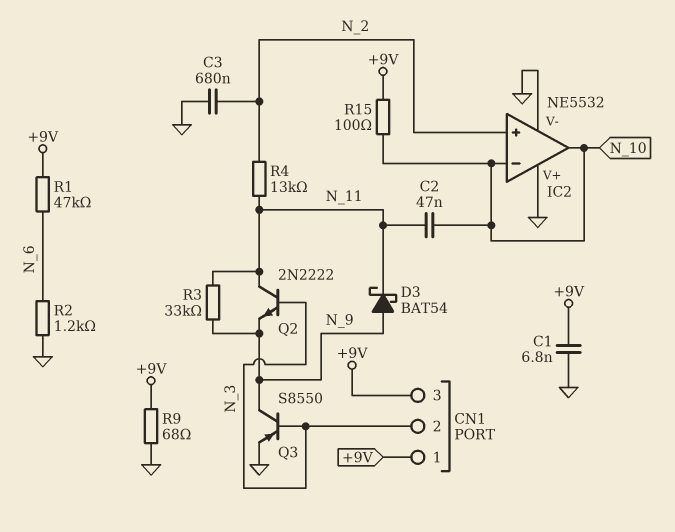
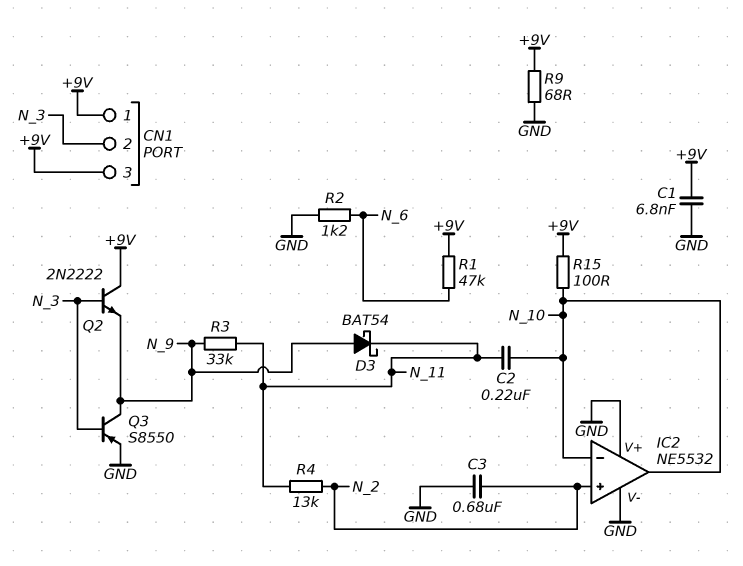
C2: 47nF (N_10, N_11) -> 220nF (N_10, N_11)
Q2: NPN 2N2222 (B N_3, C N_11, E N_9) -> NPN 2N2222 (B N_3, C +9V, E N_9)

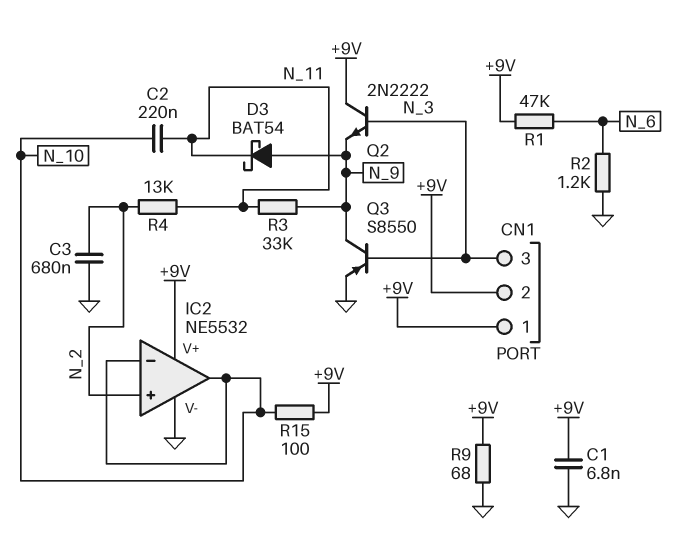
CN1 pin 2: N_3 -> +9V
CN1 pin 3: +9V -> N_3
IC2 pin V+: GND -> +9V

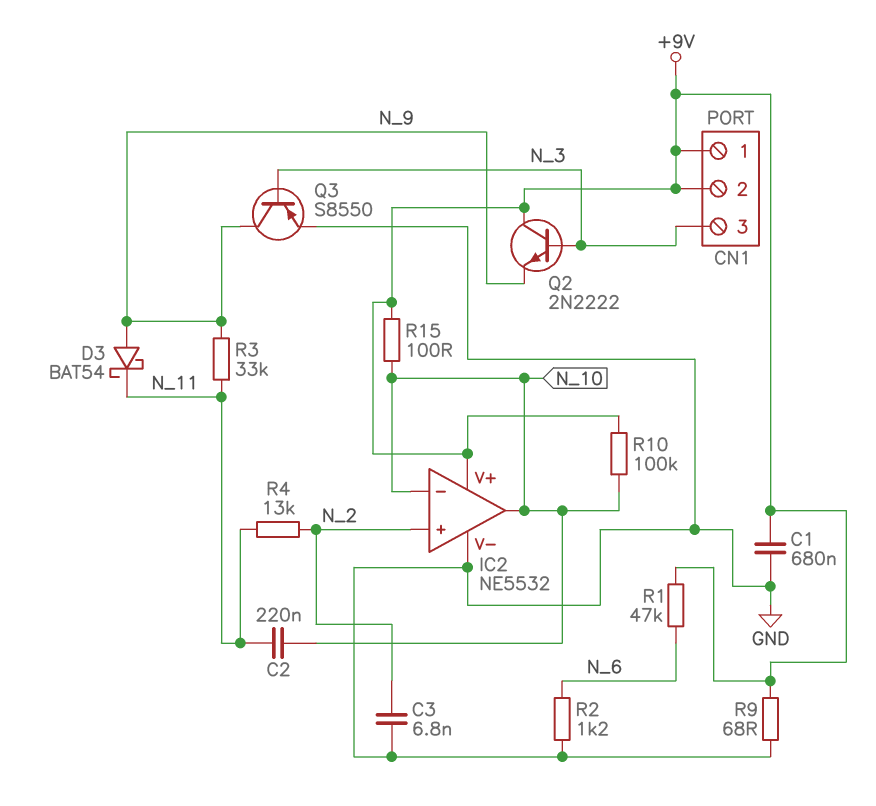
C1: 6.8nF (+9V, GND) -> 680nF (+9V, GND)
C3: 680nF (GND, N_2) -> 6.8nF (GND, N_2)
R10: none -> 100k (+9V, N_10)

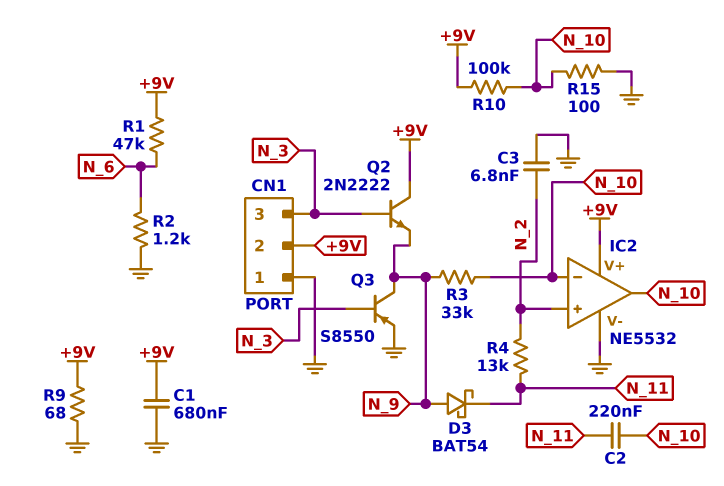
CN1 pin 1: +9V -> GND
R3: 33k (N_9, N_11) -> 33k (N_9, N_10)
R15: 100 (+9V, N_10) -> 100 (GND, N_10)

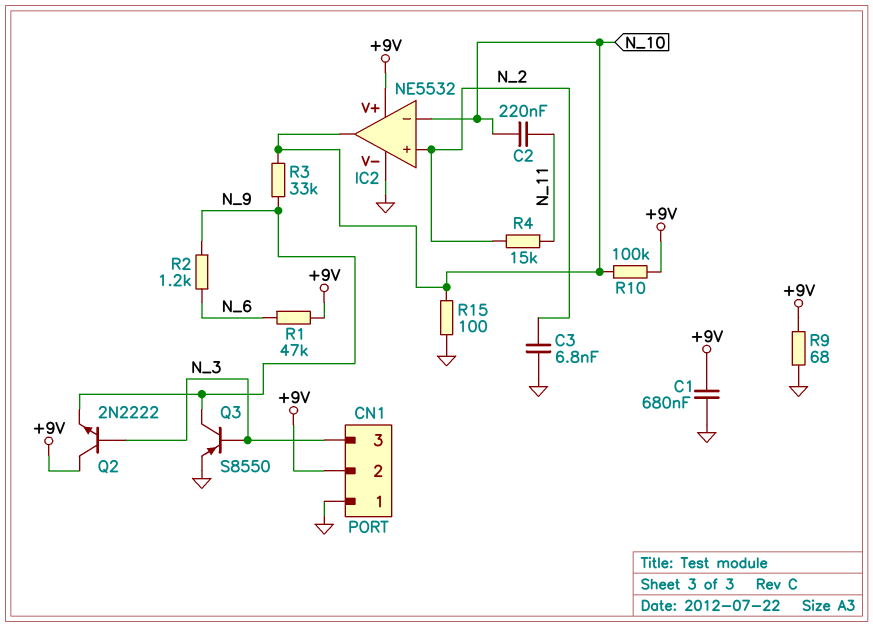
D3: schottky BAT54 (A N_9, K N_11) -> none
R2: 1.2k (GND, N_6) -> 1.2k (N_6, N_9)
R4: 13k (N_2, N_11) -> 15k (N_2, N_11)

